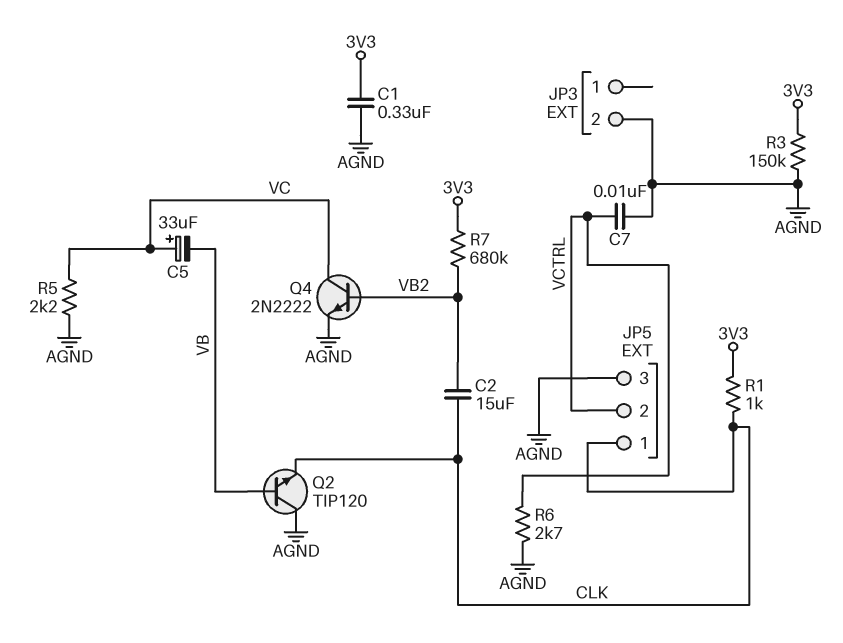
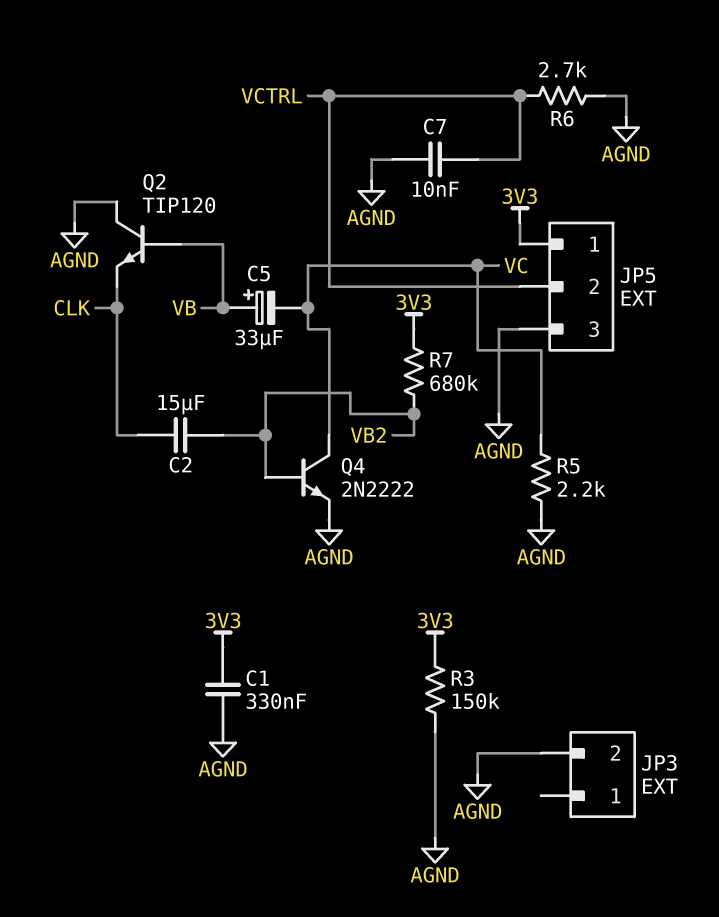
C5: 33uF (plus VC, minus VB) -> 33uF (plus VB, minus VC)
JP5 pin 1: CLK -> 3V3
R1: 1k (3V3, CLK) -> none

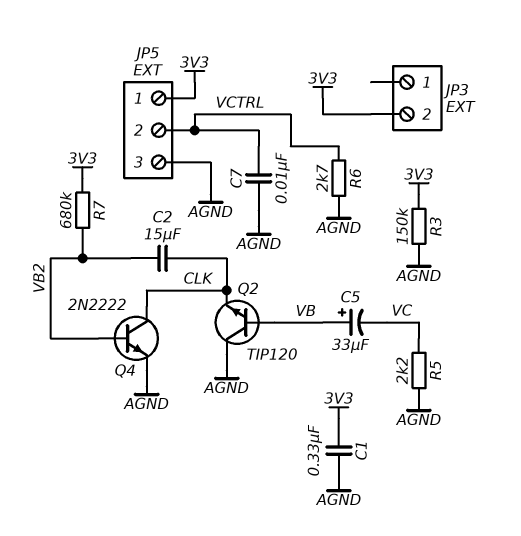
JP3 pin 2: AGND -> 3V3
Q4: NPN 2N2222 (B VB2, C VC, E AGND) -> NPN 2N2222 (B VB2, C CLK, E AGND)

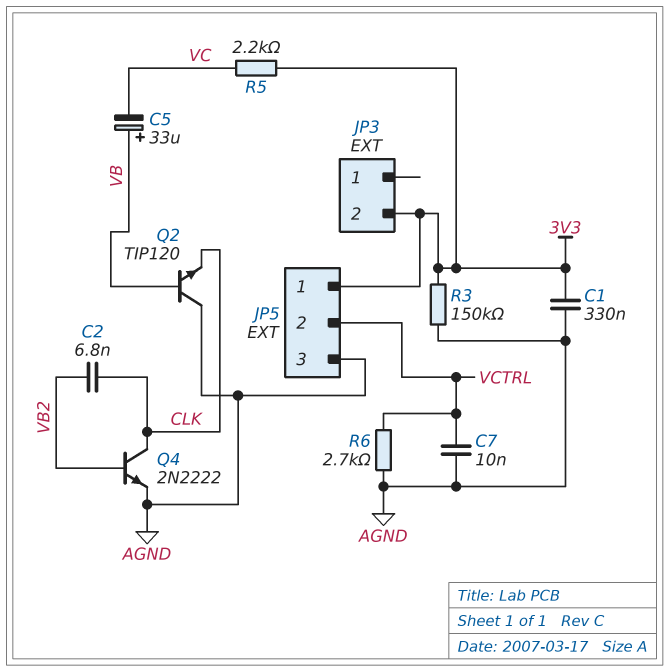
C2: 15uF (CLK, VB2) -> 6.8nF (CLK, VB2)
R5: 2.2k (AGND, VC) -> 2.2k (3V3, VC)
R7: 680k (3V3, VB2) -> none

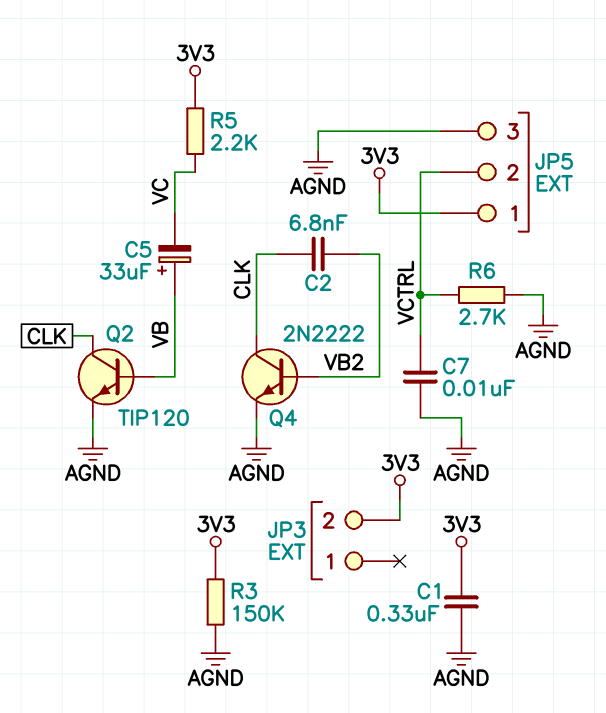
Q2: NPN TIP120 (B VB, C AGND, E CLK) -> NPN TIP120 (B VB, C CLK, E AGND)

